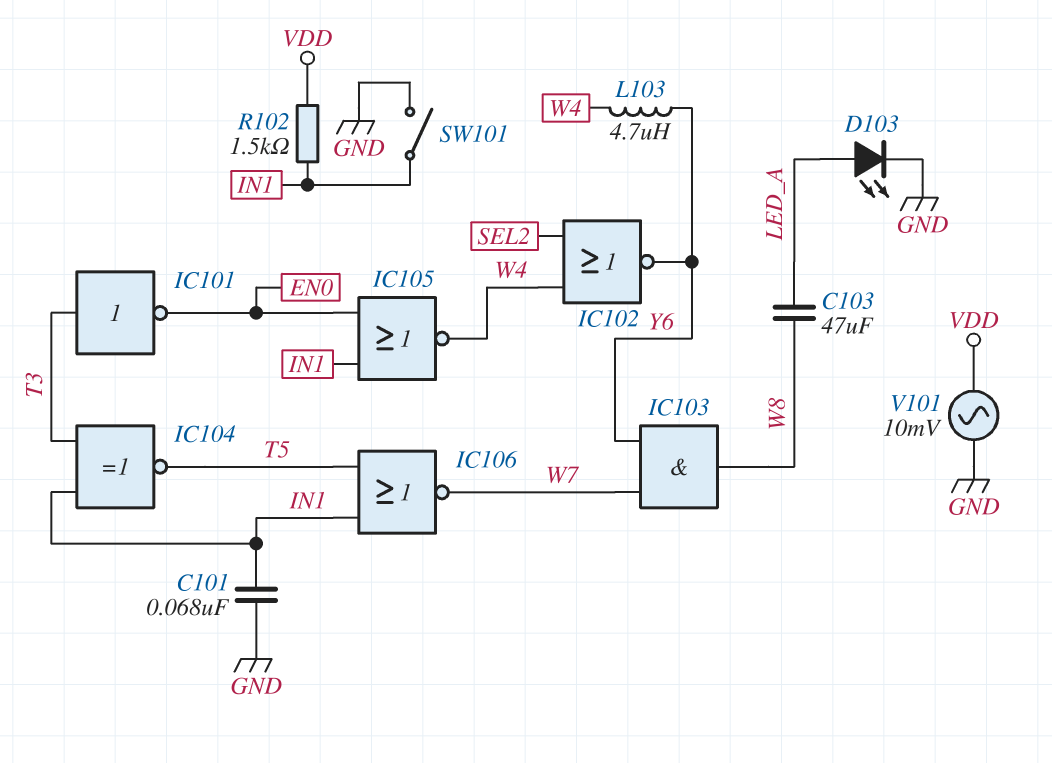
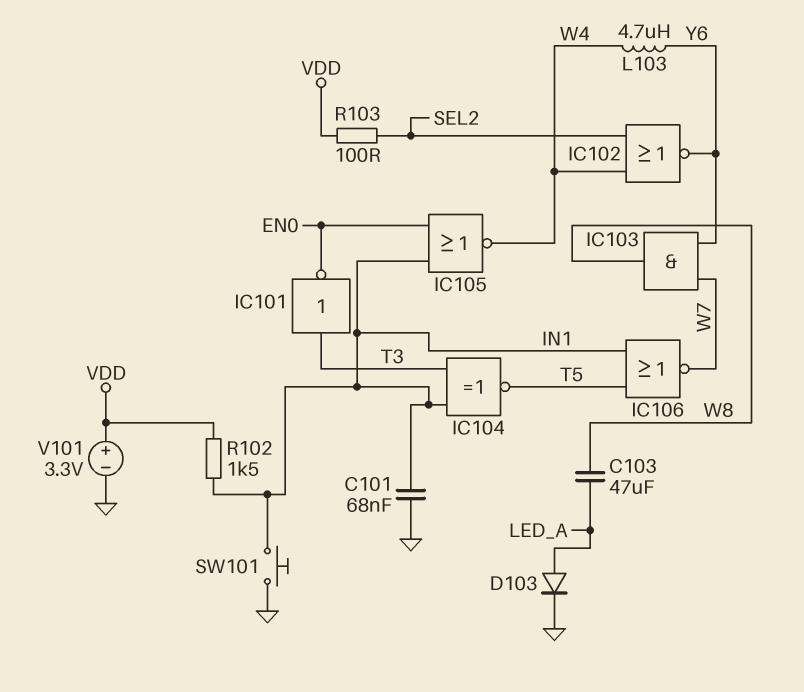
D103: LED (A LED_A, K GND) -> diode (A LED_A, K GND)
R103: none -> 100 (SEL2, VDD)
SW101: switch (GND, IN1) -> button (GND, IN1)
V101: AC 10mV (GND, VDD) -> 3.3V (plus VDD, minus GND)

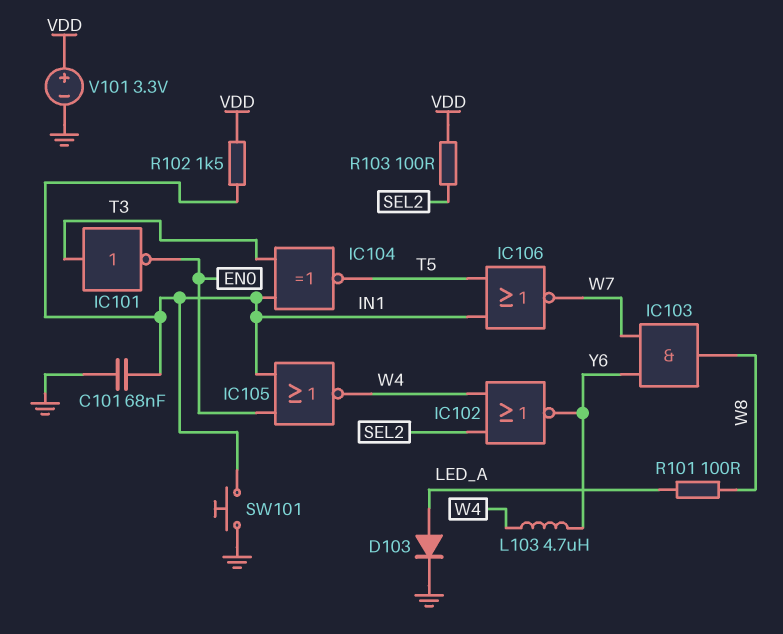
C103: 47uF (LED_A, W8) -> none
R101: none -> 100 (LED_A, W8)

